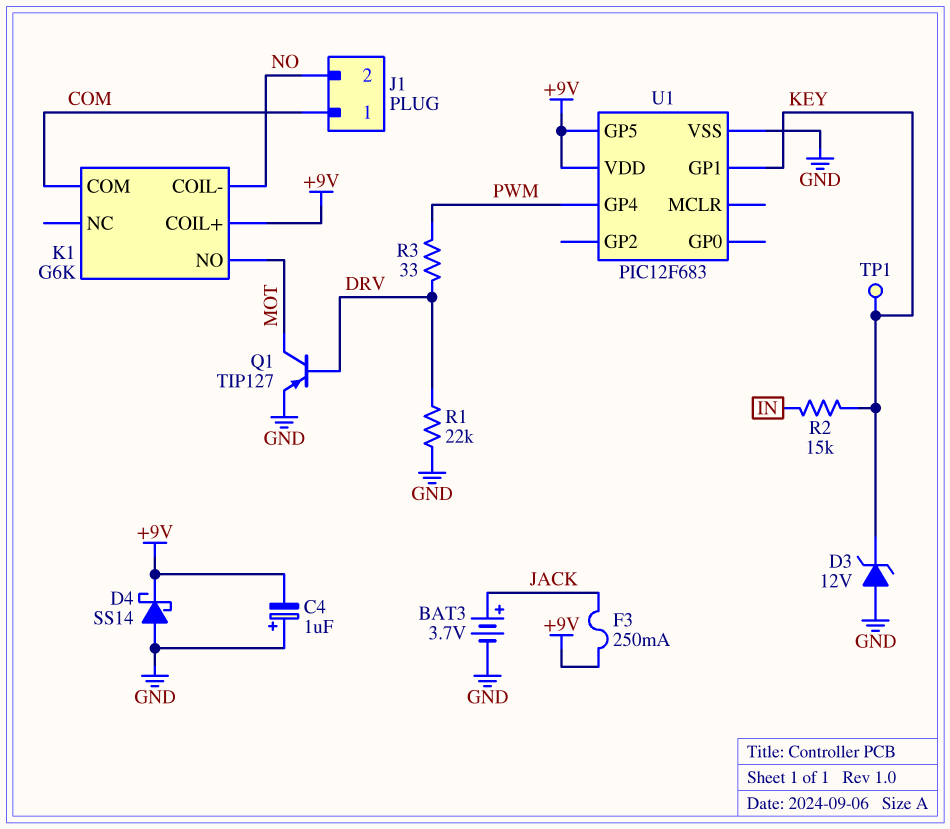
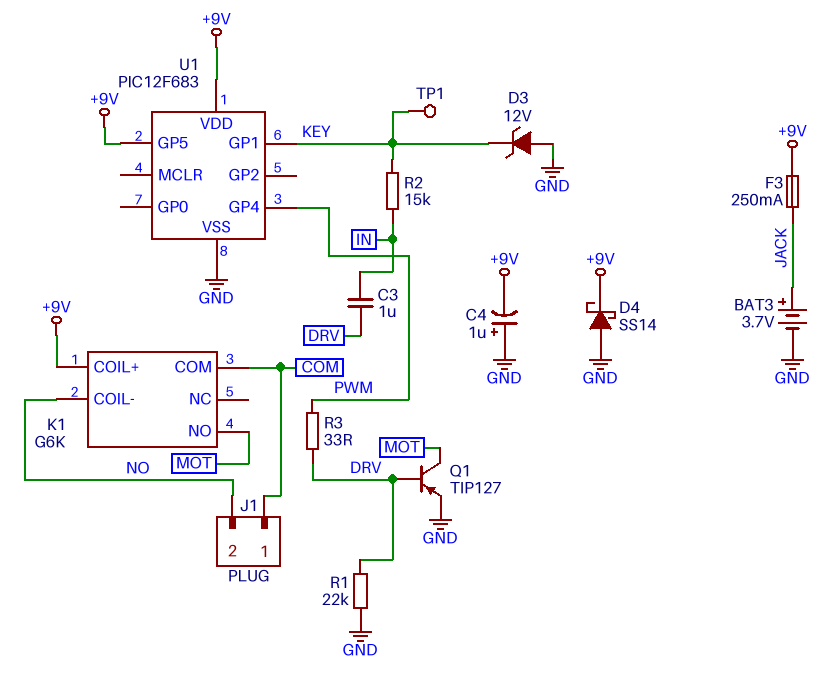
C3: none -> 1uF (DRV, IN)

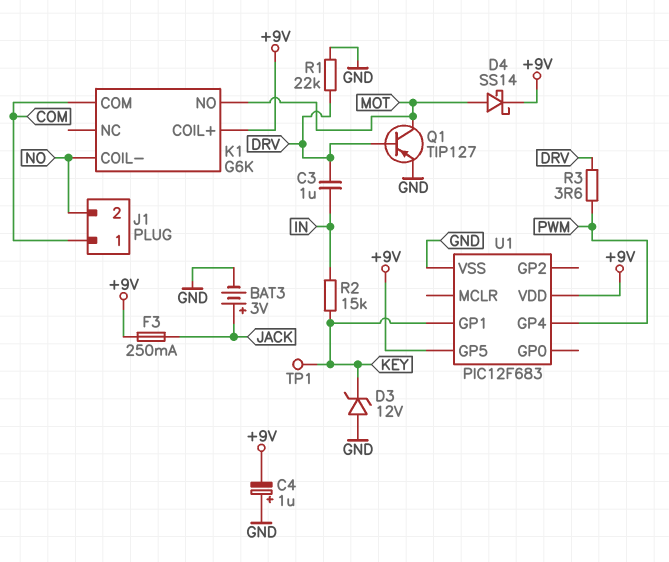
BAT3: 3.7V (plus JACK, minus GND) -> 3V (plus JACK, minus GND)
D4: schottky SS14 (A GND, K +9V) -> schottky SS14 (A MOT, K +9V)
R3: 33 (DRV, PWM) -> 3.6 (DRV, PWM)

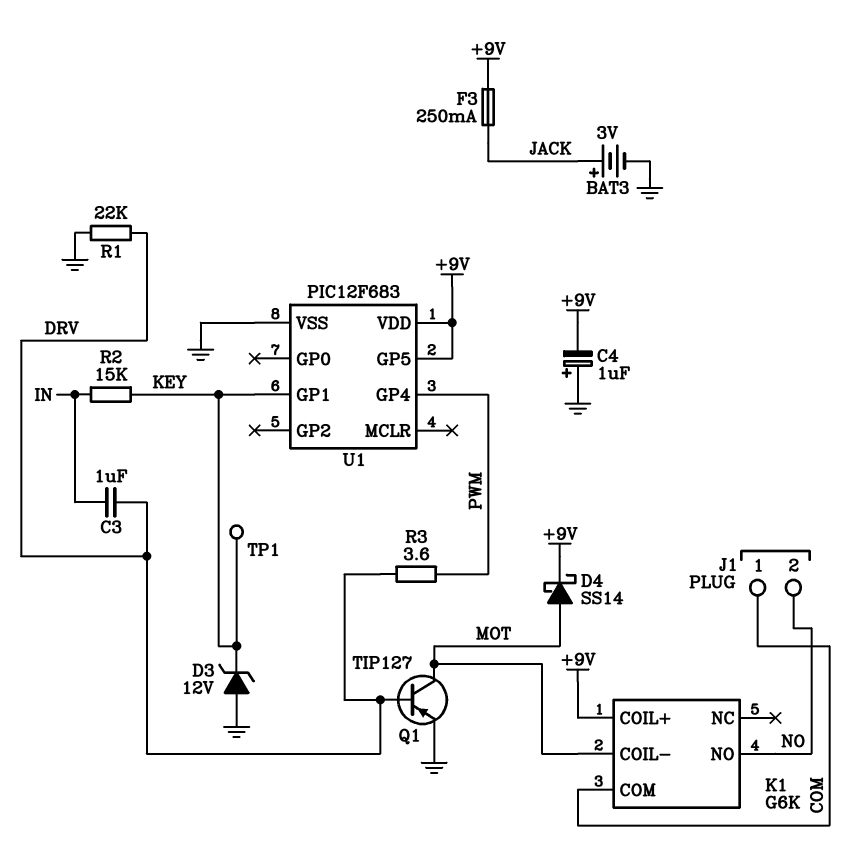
K1 pin COIL-: NO -> MOT
K1 pin NO: MOT -> NO

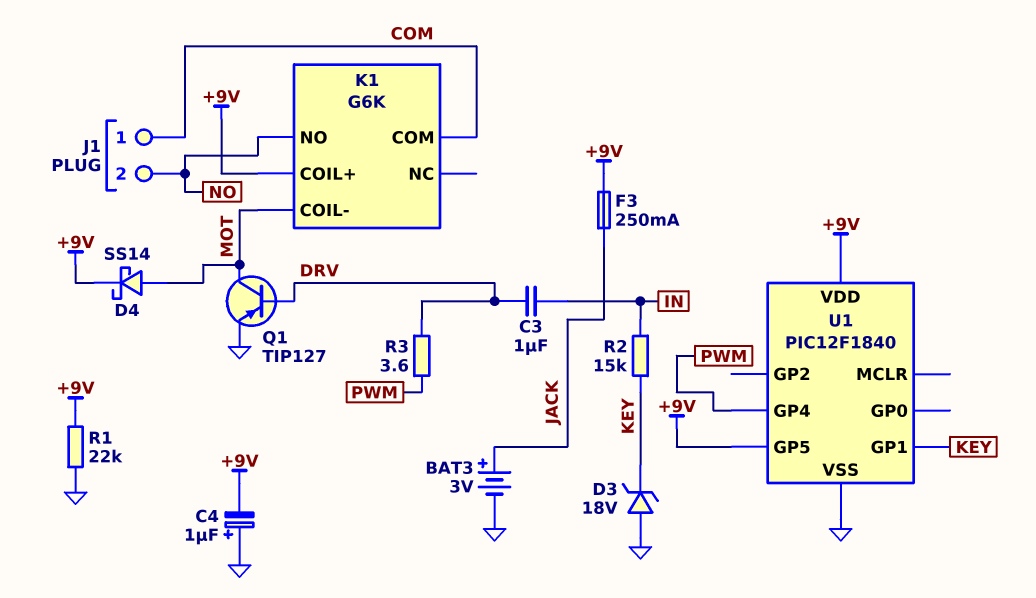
D3: zener 12V (A GND, K KEY) -> zener 18V (A GND, K KEY)
R1: 22k (DRV, GND) -> 22k (+9V, GND)
TP1: test point (KEY) -> none
U1: PIC12F683 -> PIC12F1840

